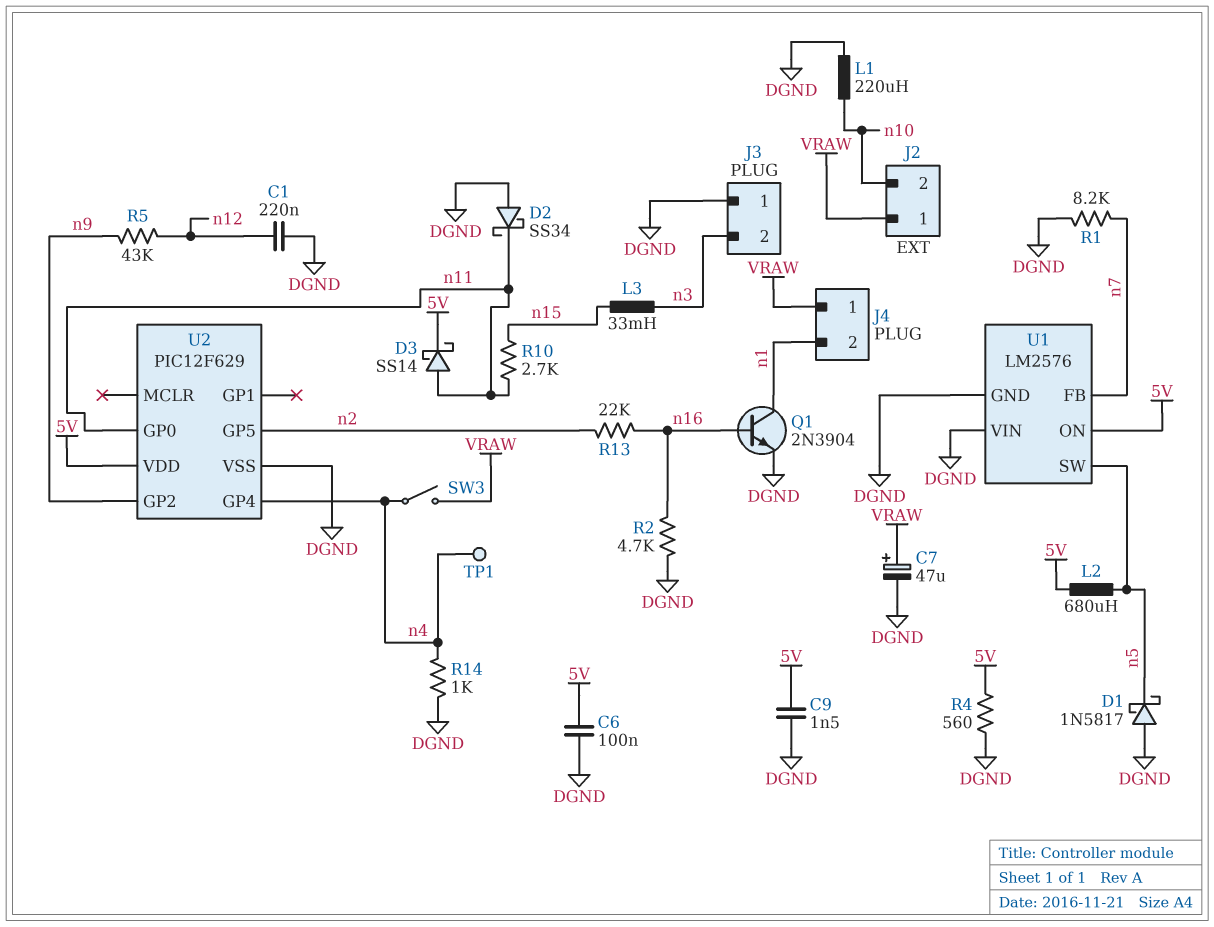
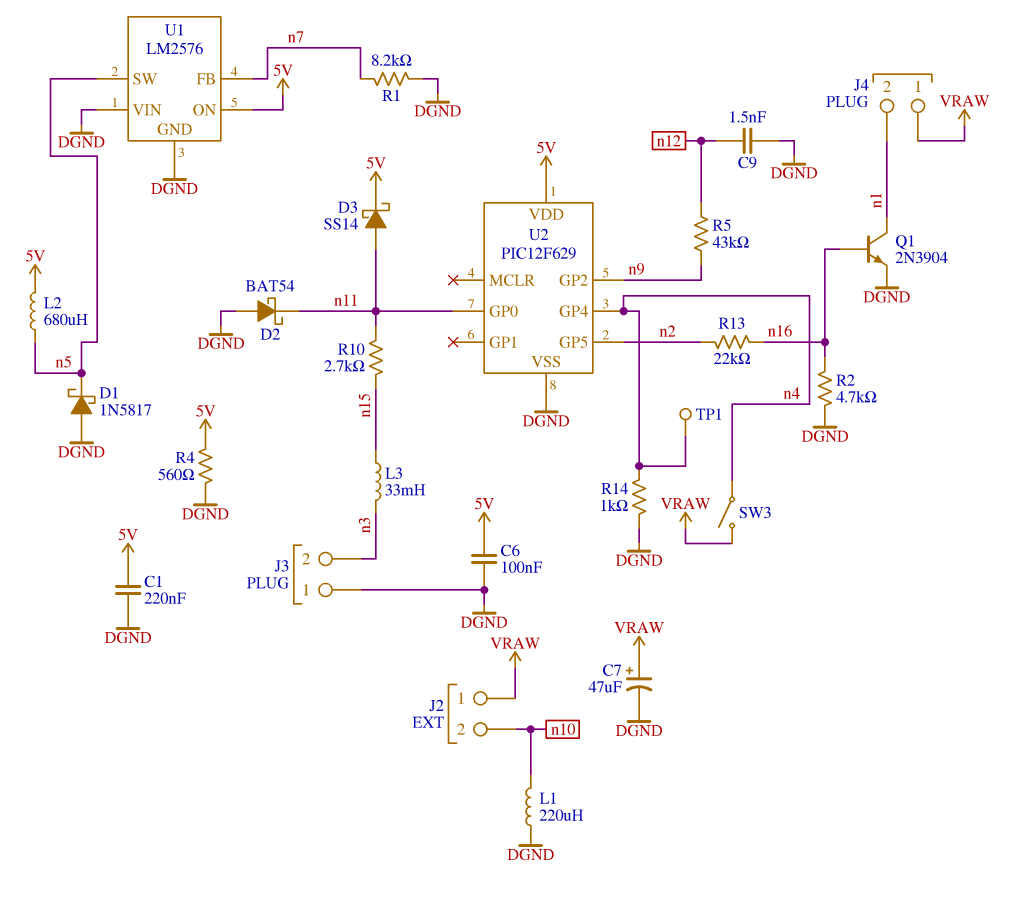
C1: 220nF (DGND, n12) -> 220nF (5V, DGND)
C9: 1.5nF (5V, DGND) -> 1.5nF (DGND, n12)
D2: schottky SS34 (A DGND, K n11) -> schottky BAT54 (A DGND, K n11)

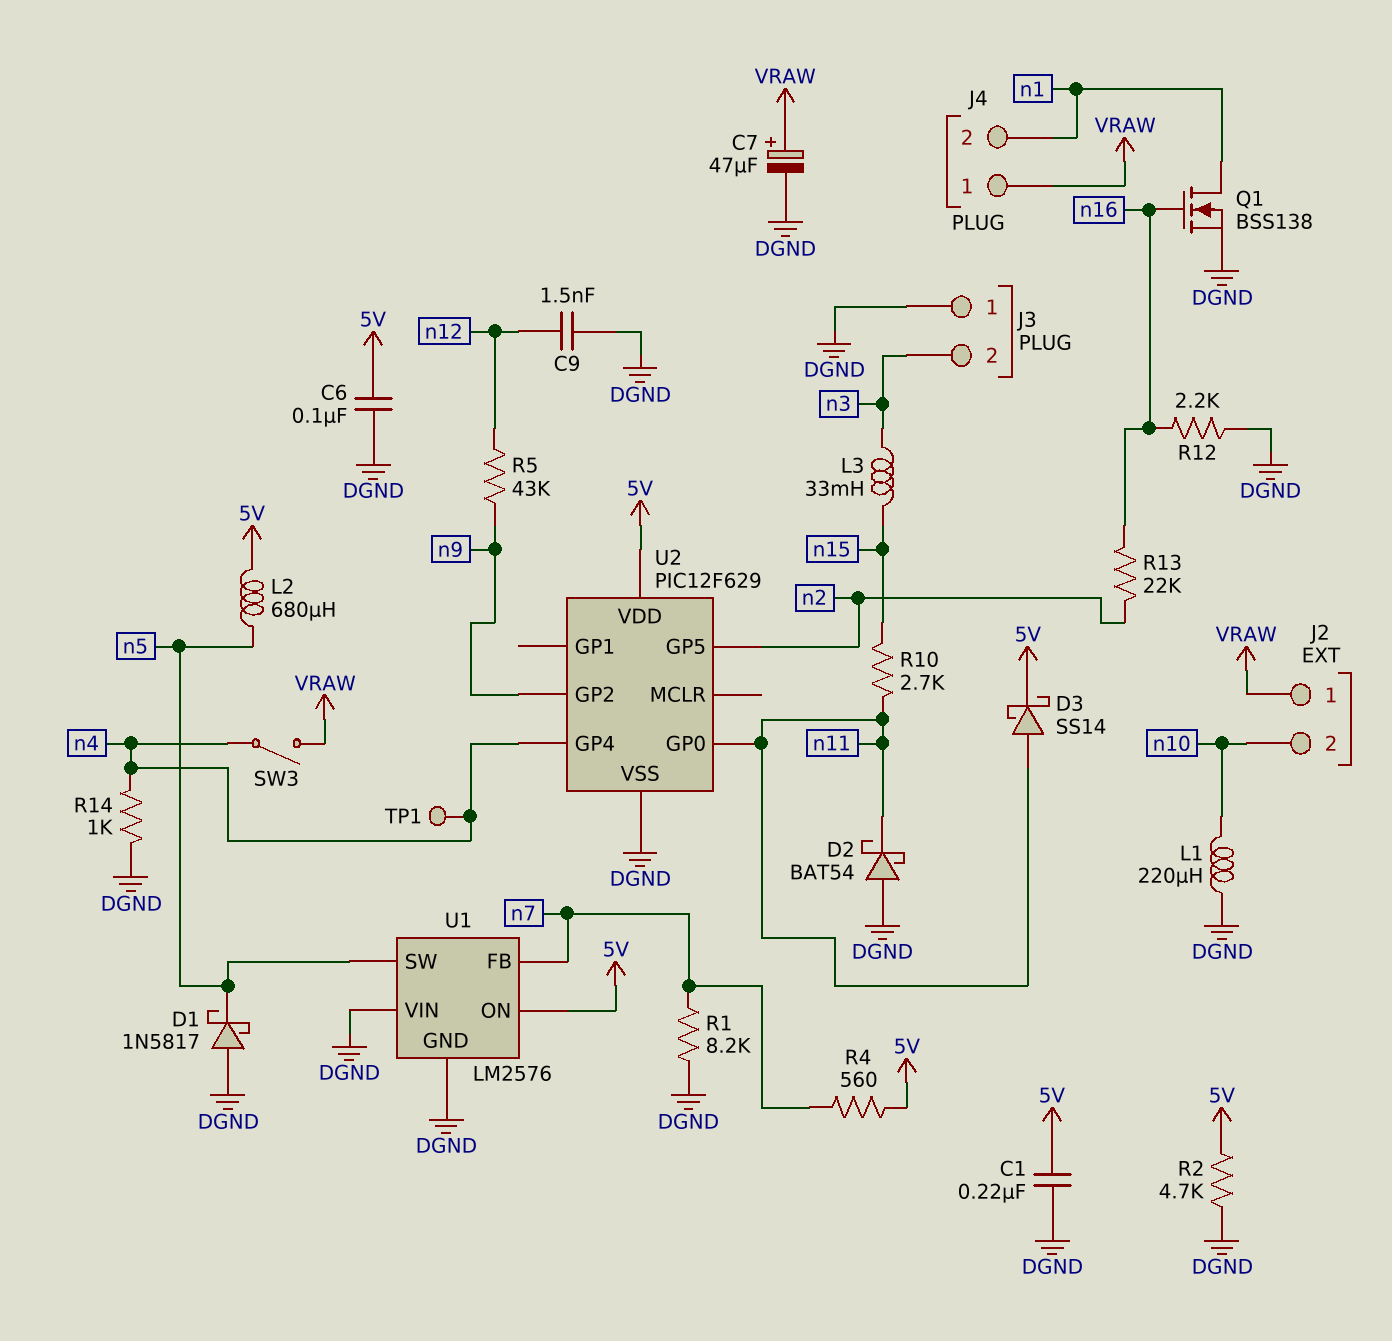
Q1: NPN 2N3904 (B n16, C n1, E DGND) -> NMOS BSS138 (G n16, D n1, S DGND)
R2: 4.7k (DGND, n16) -> 4.7k (5V, DGND)
R4: 560 (5V, DGND) -> 560 (5V, n7)
R12: none -> 2.2k (DGND, n16)

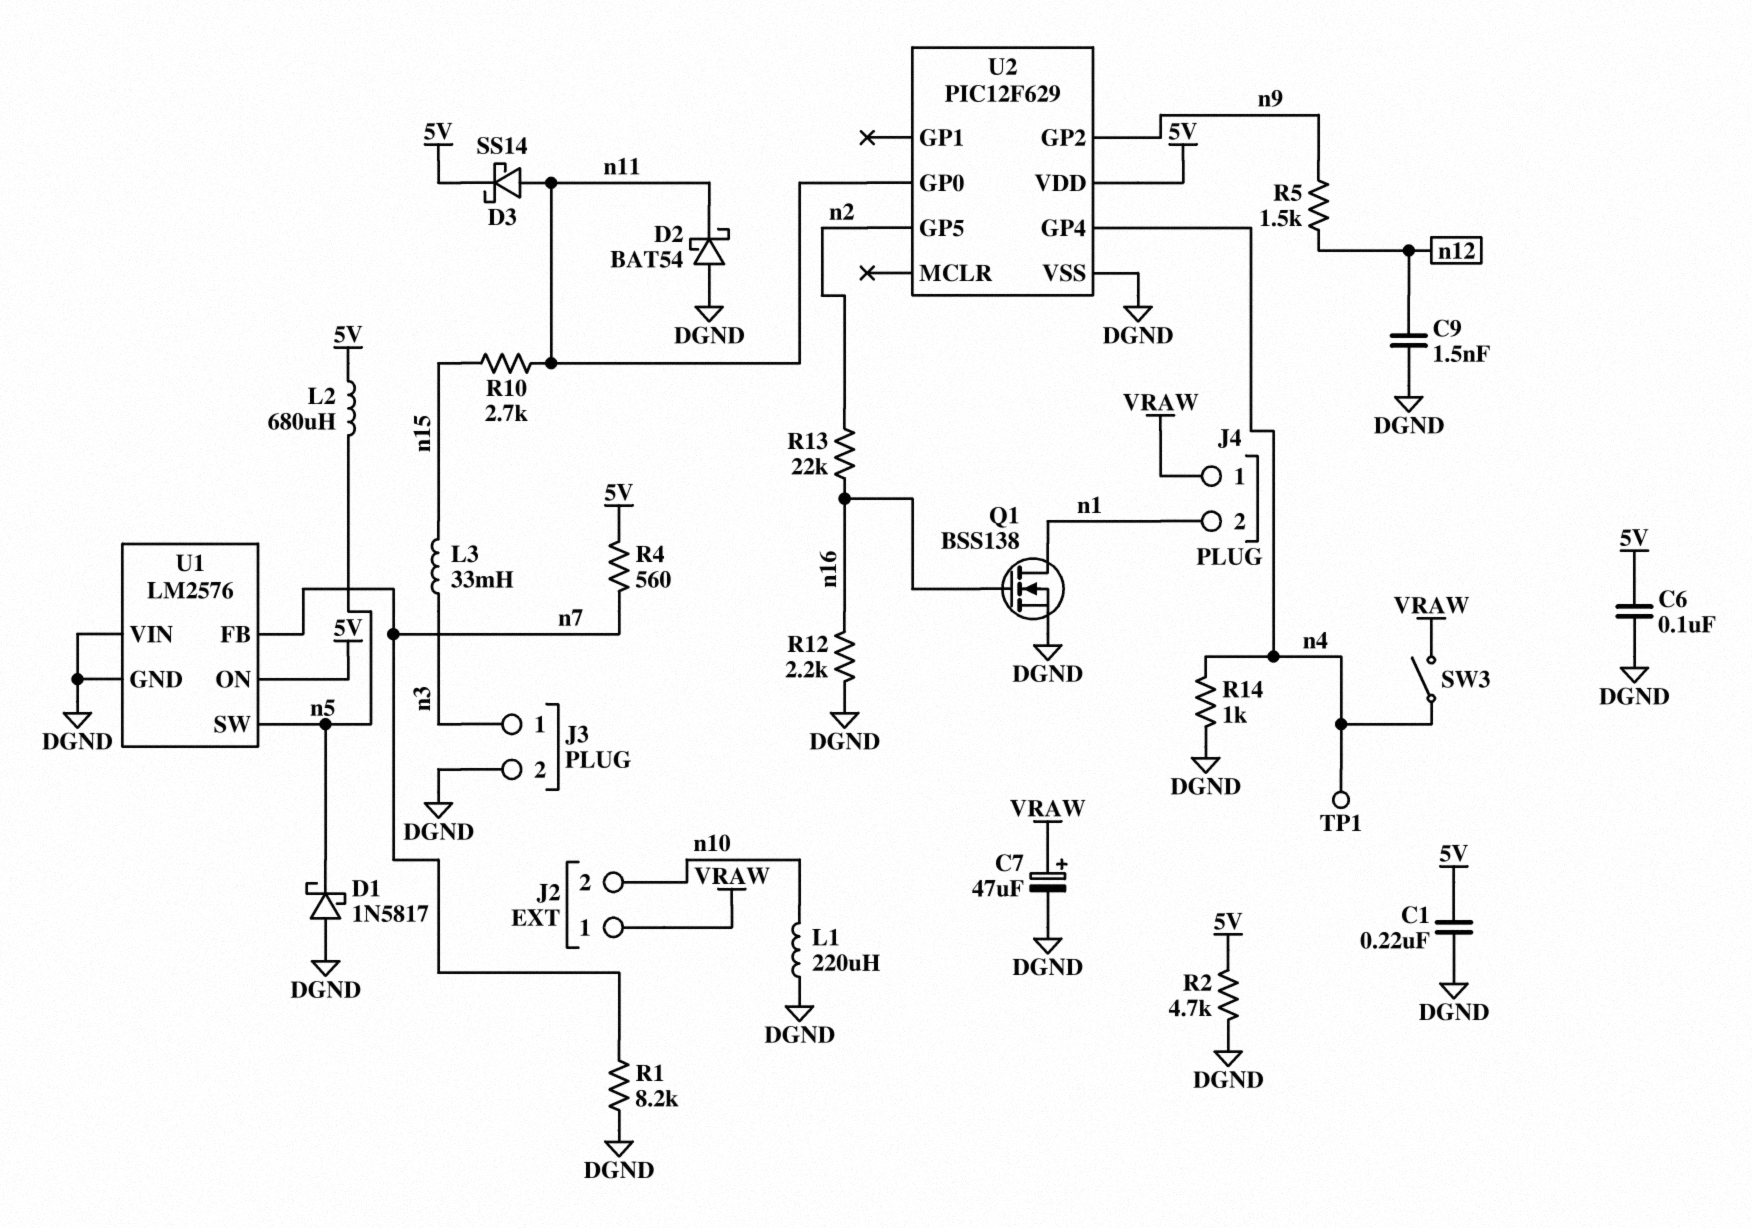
J3 pin 1: DGND -> n3
J3 pin 2: n3 -> DGND
R5: 43k (n9, n12) -> 1.5k (n9, n12)

